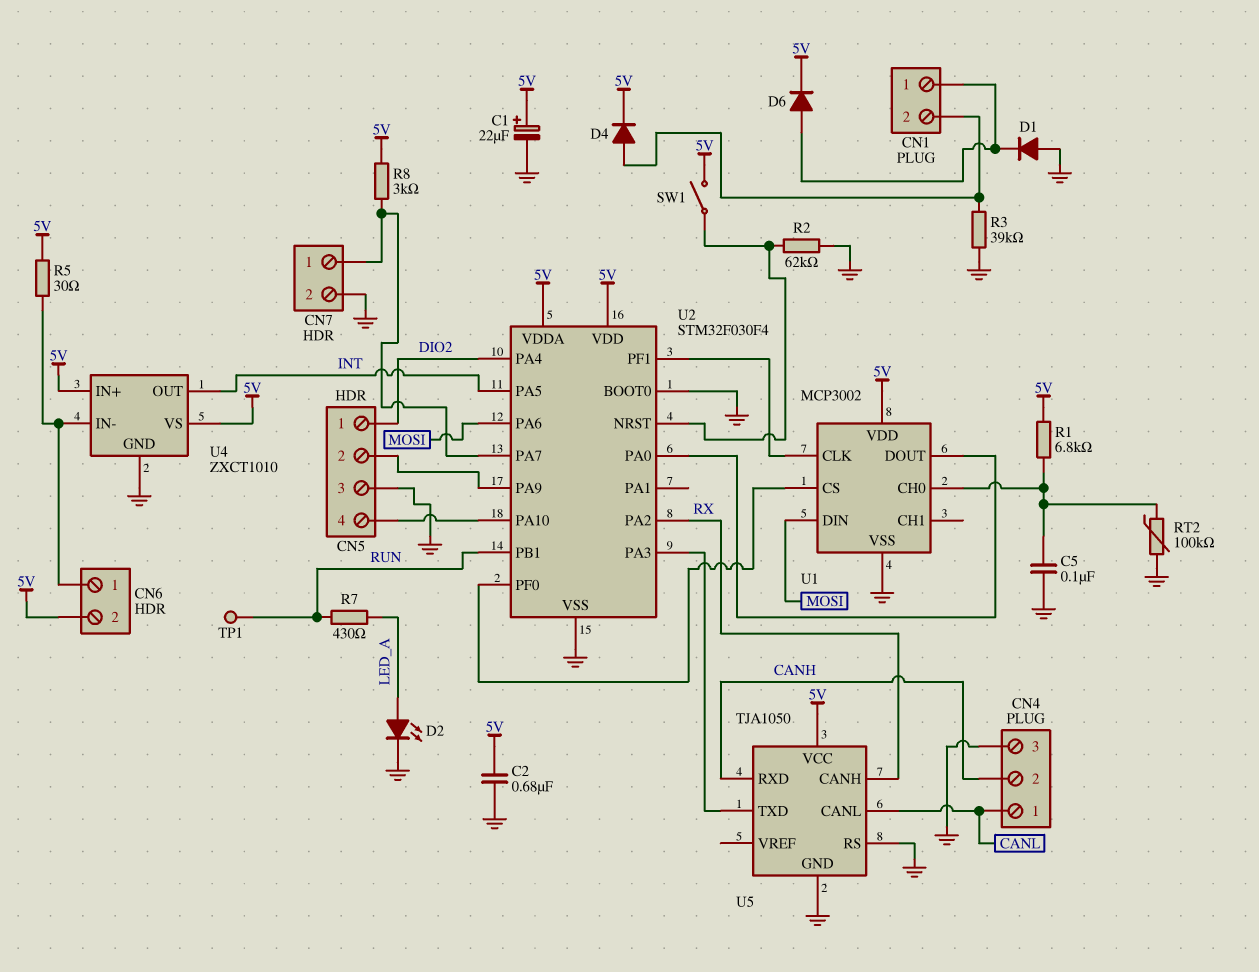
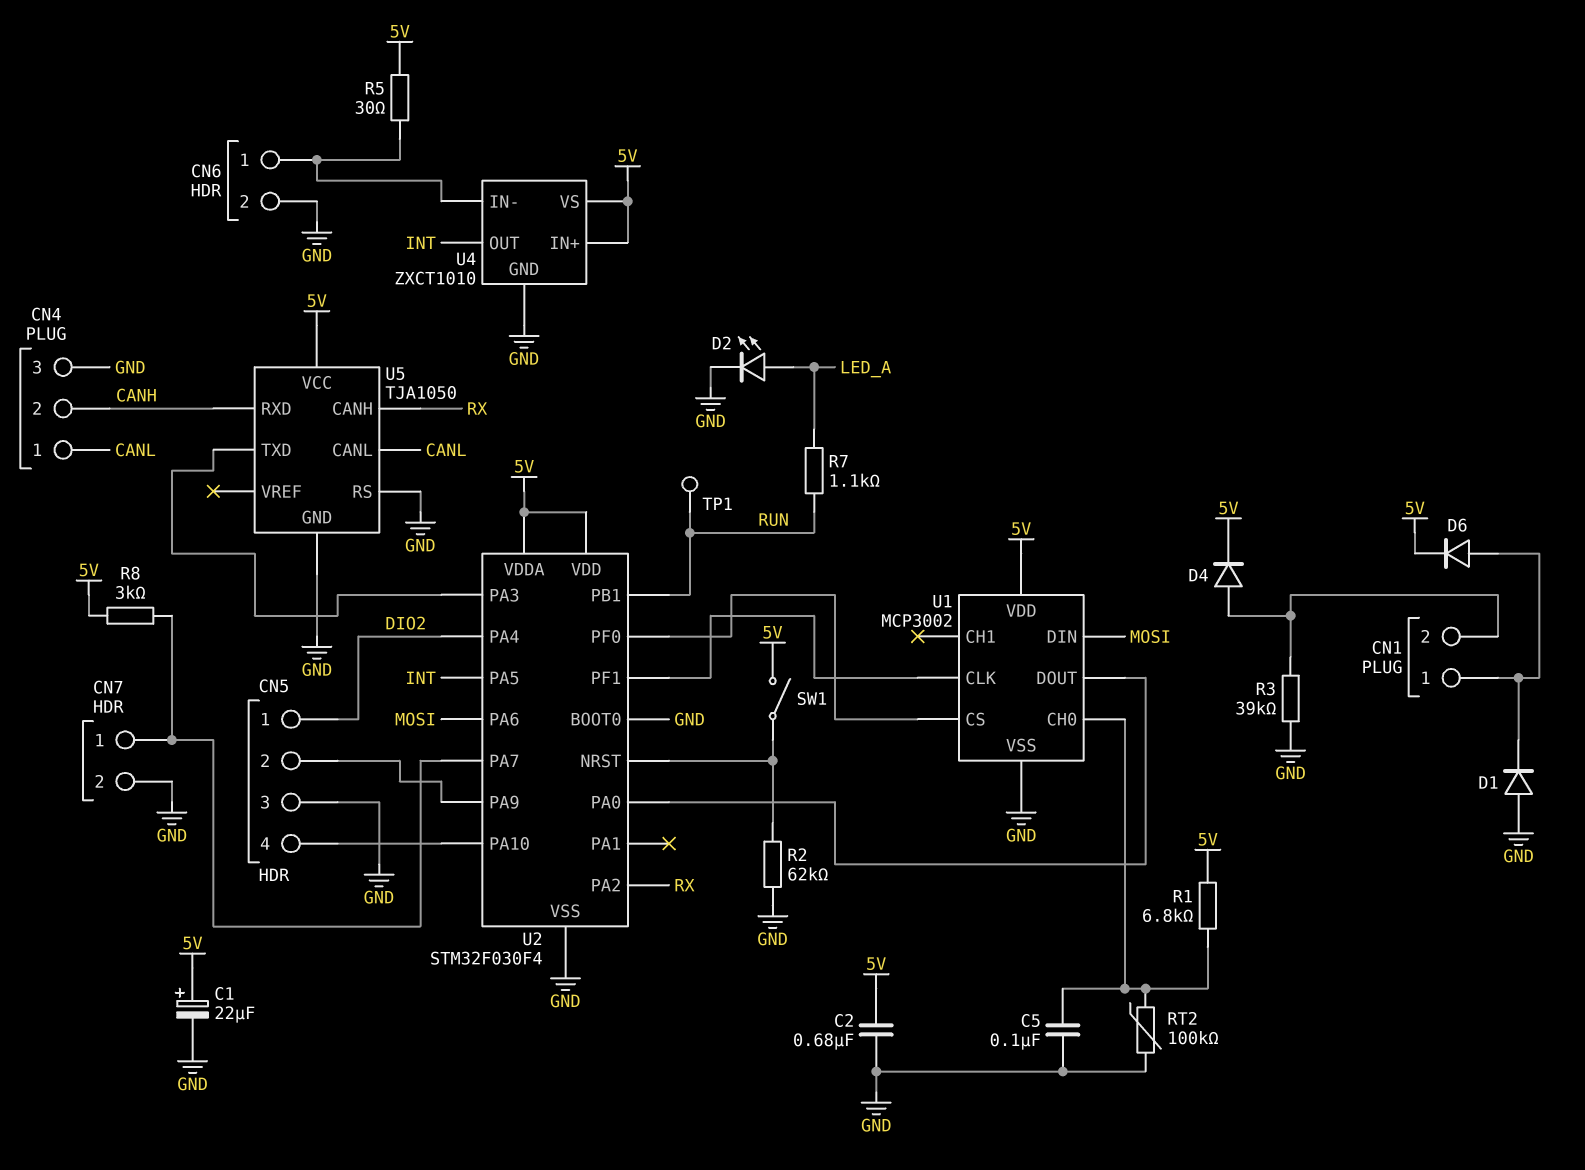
CN6 pin 2: 5V -> GND
R7: 430 (LED_A, RUN) -> 1.1k (LED_A, RUN)

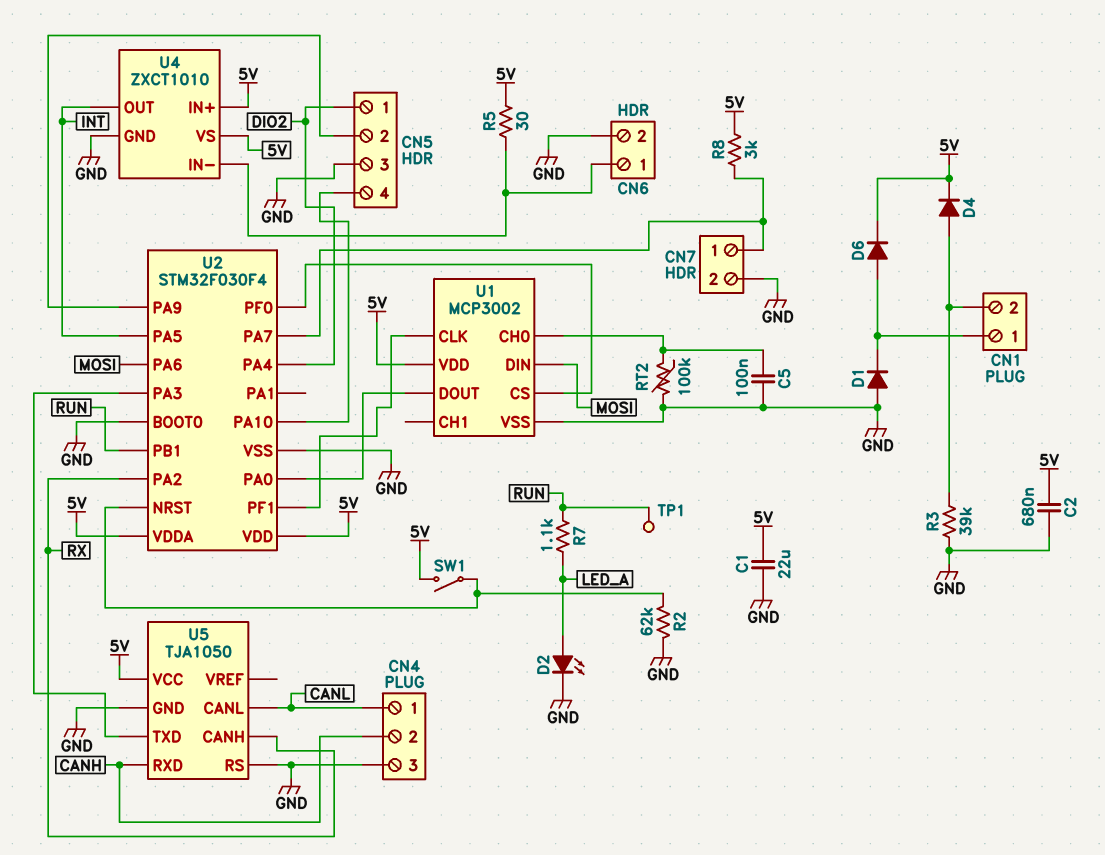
C1: 22uF (plus 5V, minus GND) -> 22uF (5V, GND)
R1: 6.8k (5V, U1/CH0) -> none

